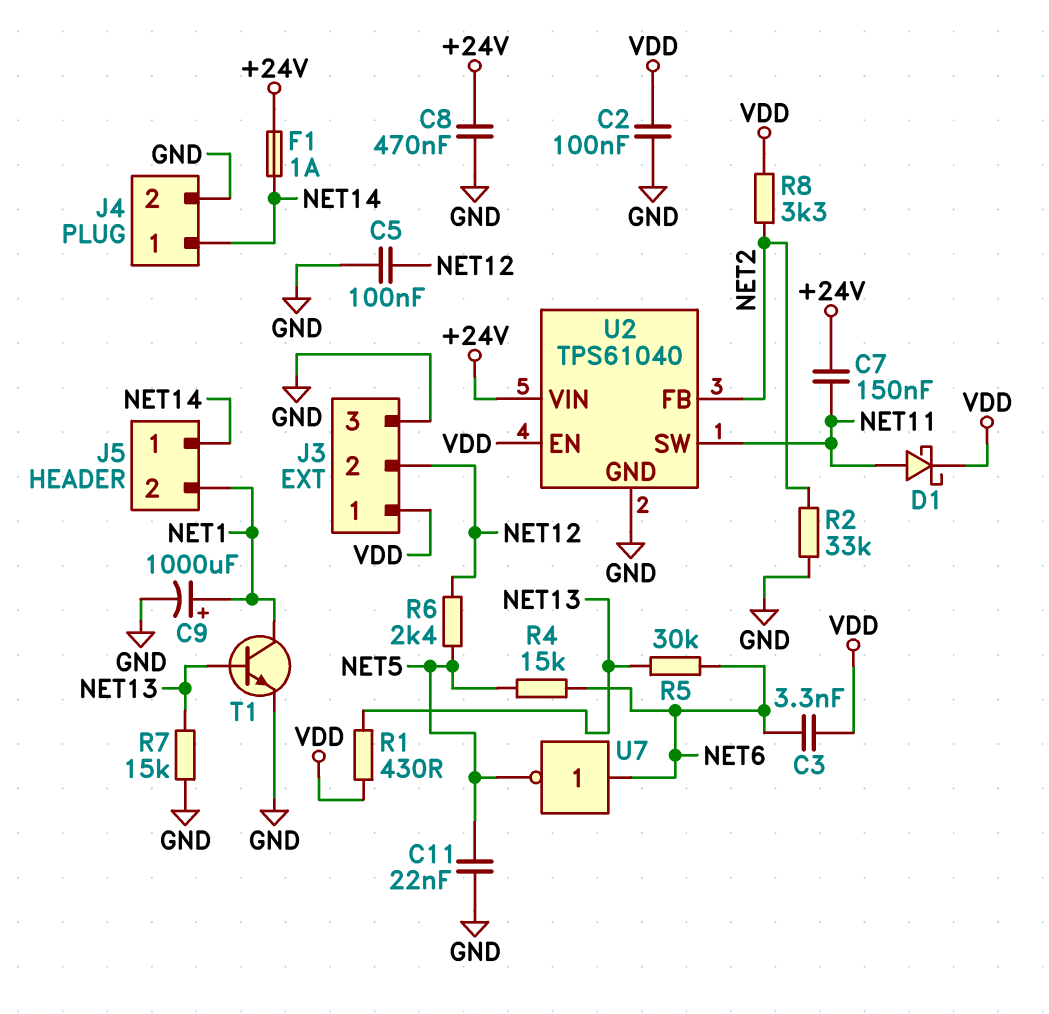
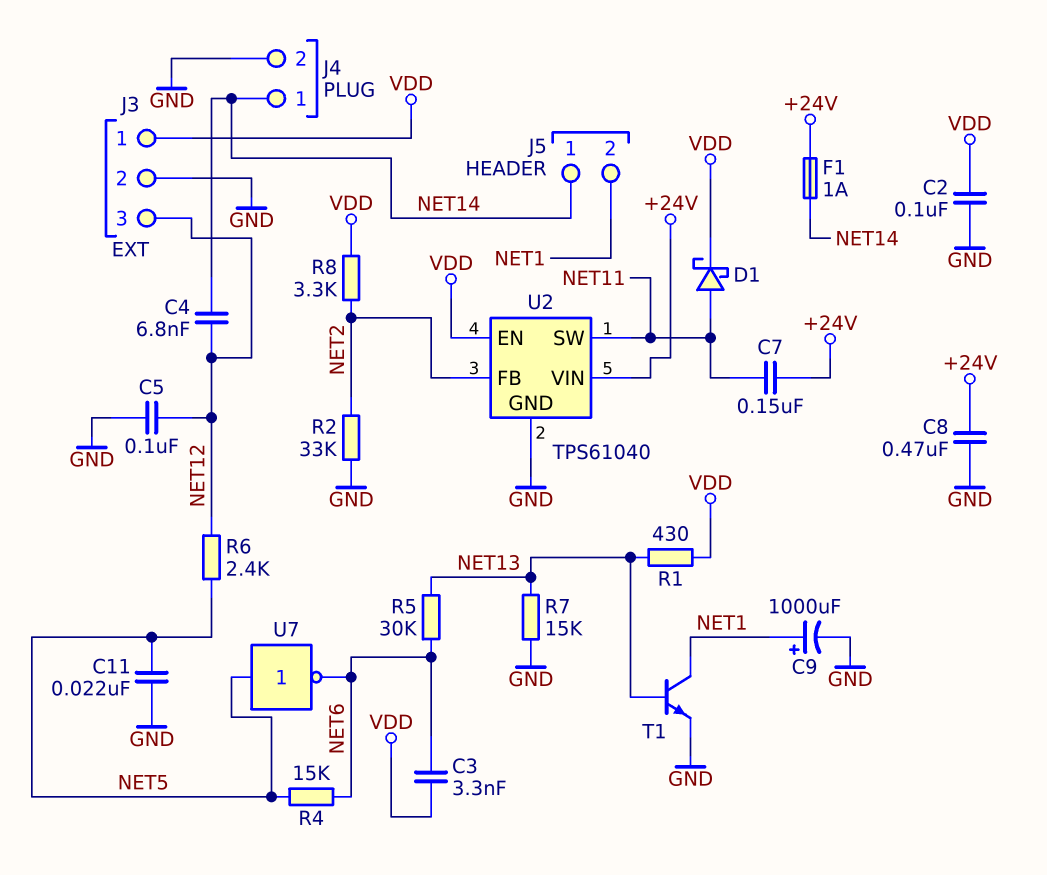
C4: none -> 6.8nF (NET12, NET14)
J3 pin 2: NET12 -> GND
J3 pin 3: GND -> NET12
U7: NOT (in NET6, out NET5) -> NOT (in NET5, out NET6)

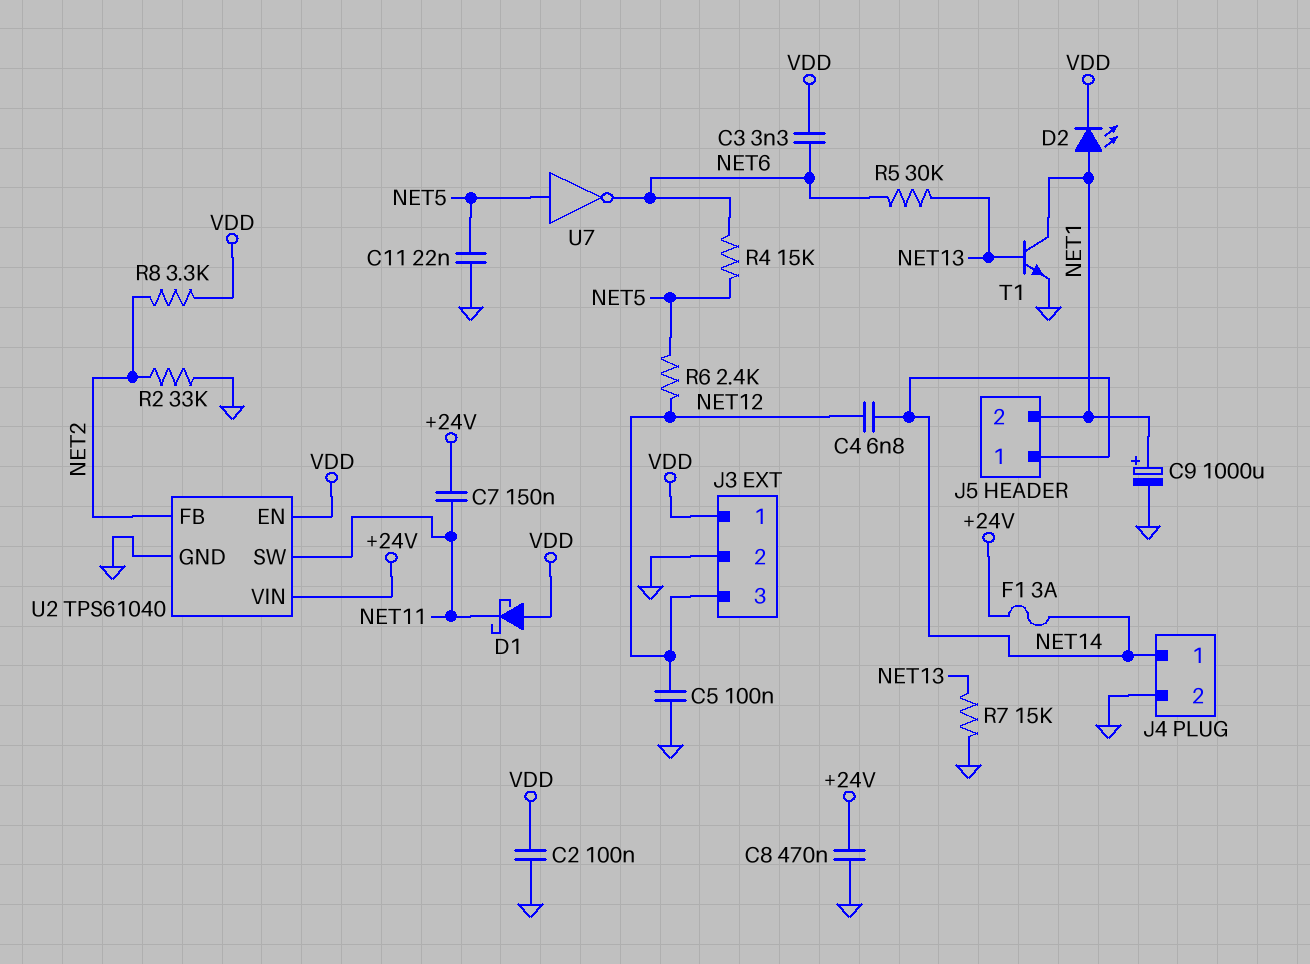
D1: schottky (A NET11, K VDD) -> schottky (A VDD, K NET11)
D2: none -> LED (A NET1, K VDD)
F1: 1A (+24V, NET14) -> 3A (+24V, NET14)
R1: 430 (NET13, VDD) -> none

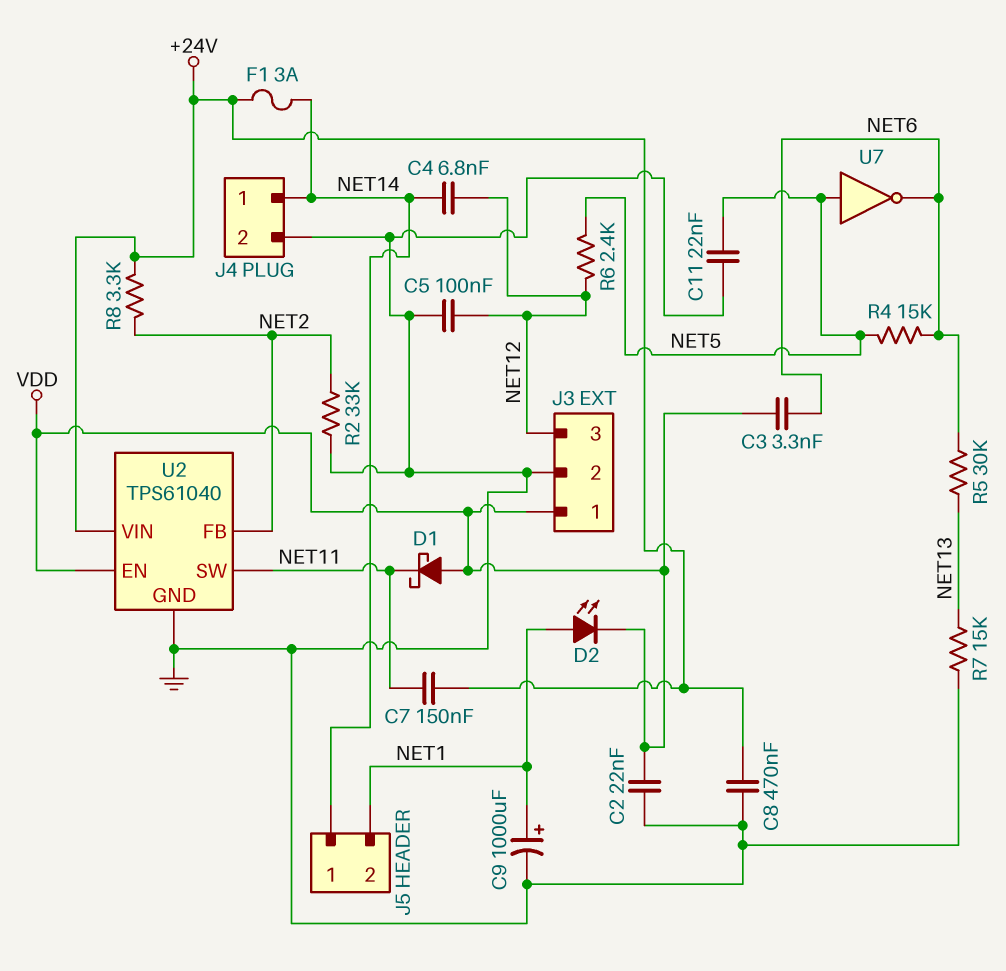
C2: 100nF (GND, VDD) -> 22nF (GND, VDD)
R8: 3.3k (NET2, VDD) -> 3.3k (+24V, NET2)
T1: NPN (B NET13, C NET1, E GND) -> none

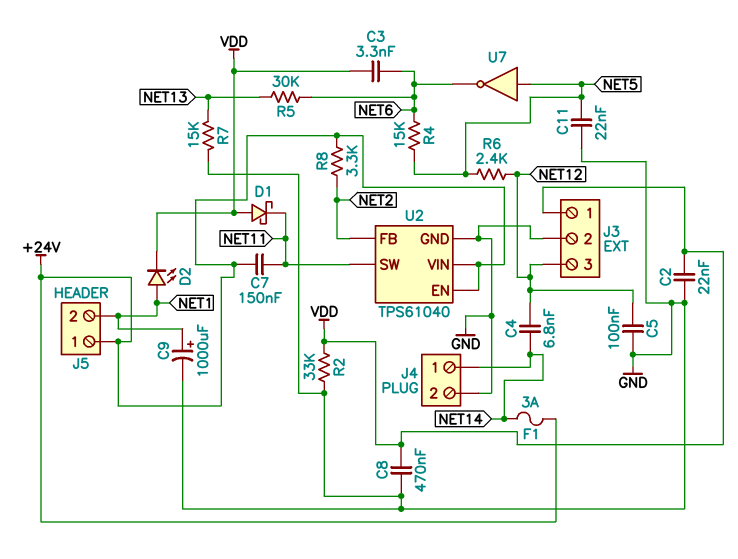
C8: 470nF (+24V, GND) -> 470nF (GND, VDD)
J5 pin 1: NET14 -> +24V
R2: 33k (GND, NET2) -> 33k (GND, VDD)
U2 pin EN: VDD -> +24V

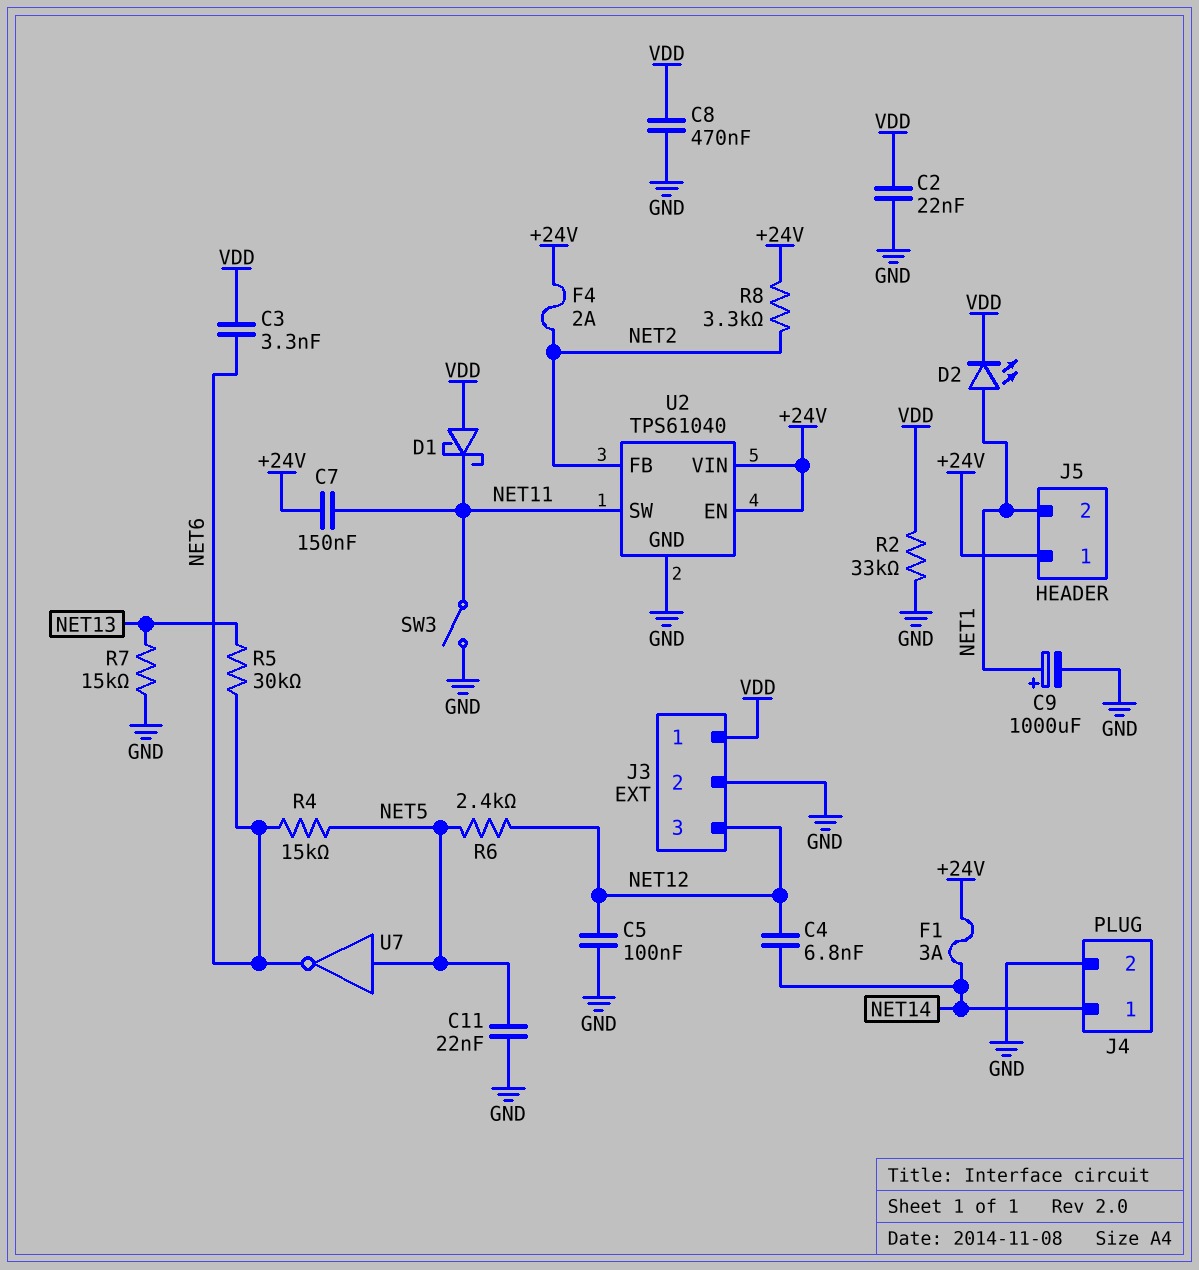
F4: none -> 2A (+24V, NET2)
SW3: none -> switch (GND, NET11)

